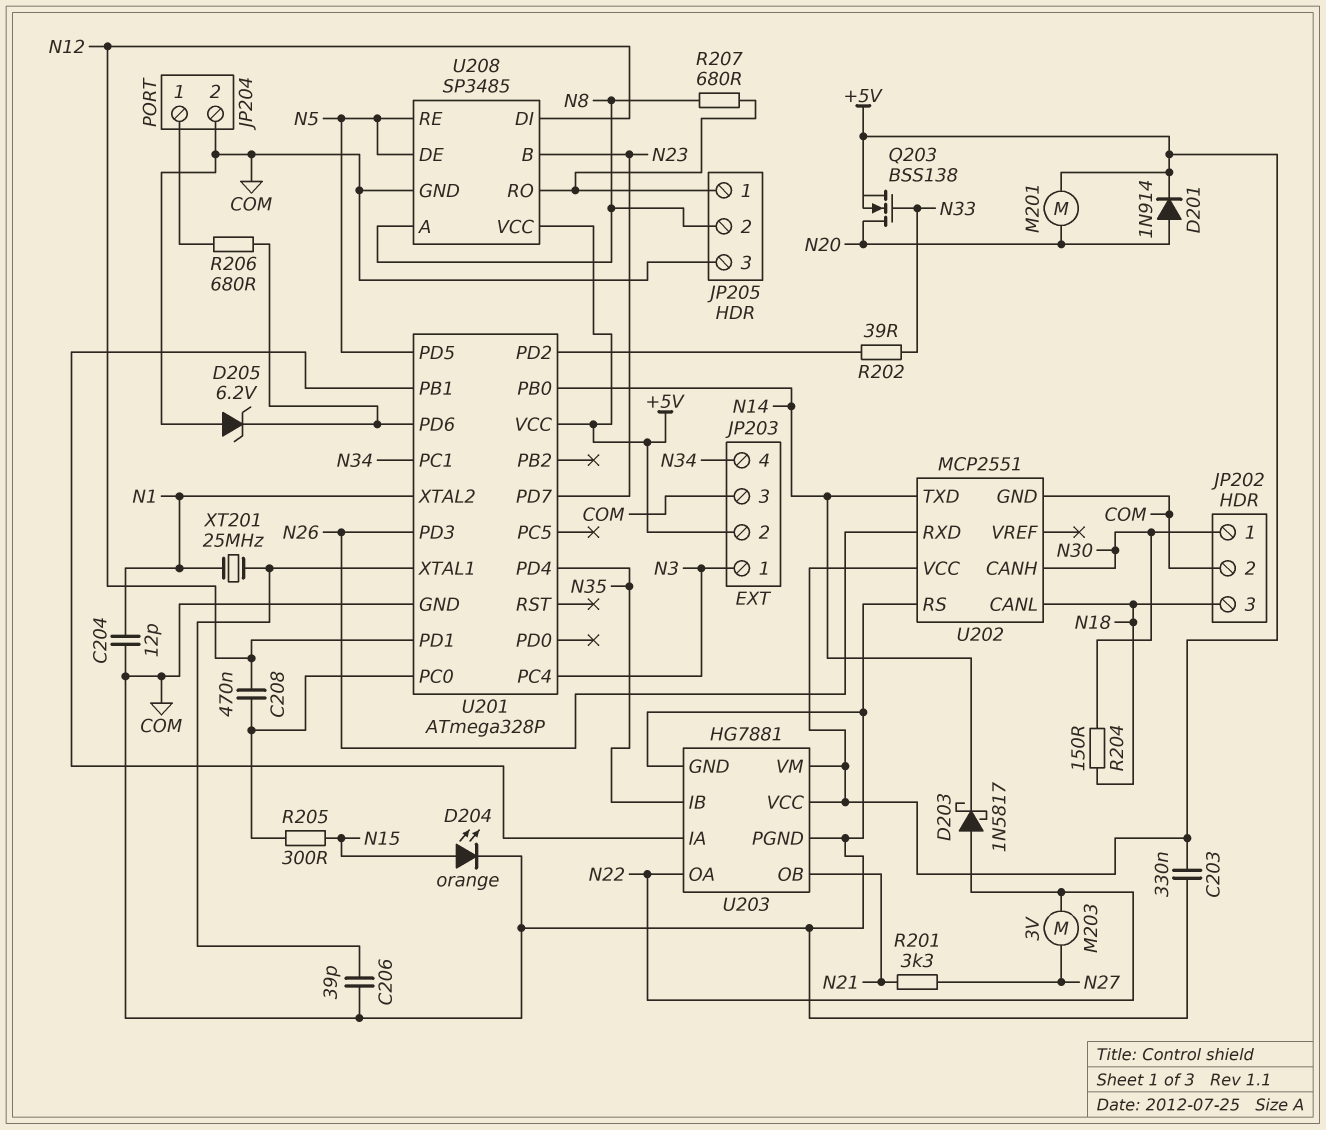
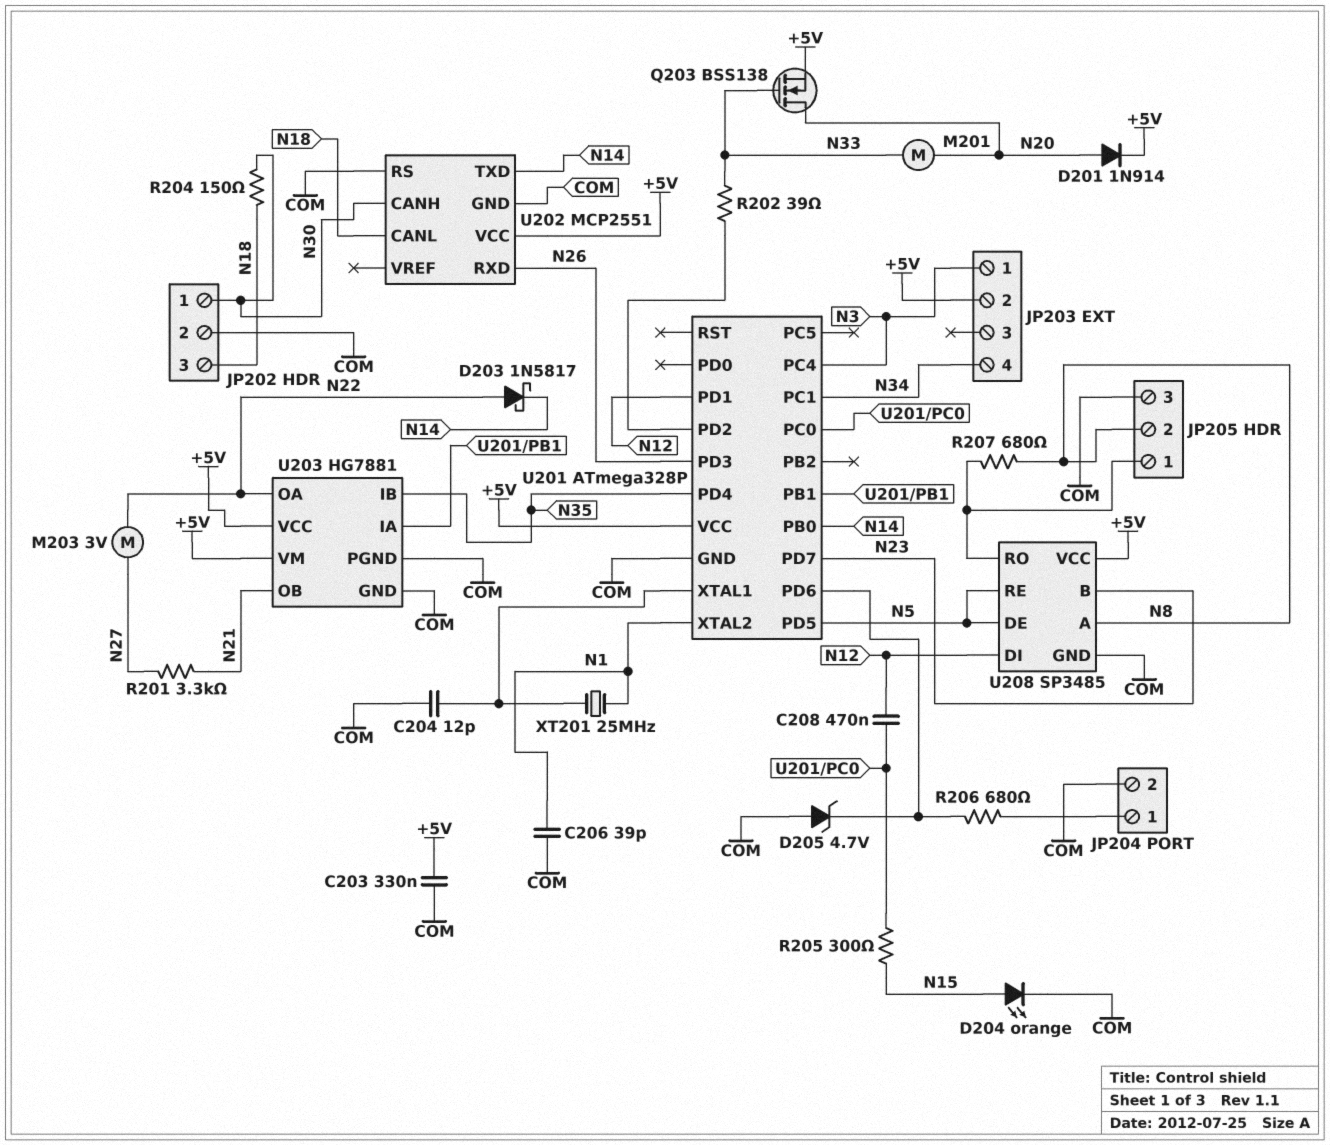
C204: 12pF (COM, N1) -> 12pF (COM, U201/XTAL1)
C206: 39pF (COM, U201/XTAL1) -> 39pF (COM, N1)
D205: zener 6.2V (A COM, K U201/PD6) -> zener 4.7V (A COM, K U201/PD6)
JP203 pin 3: COM -> none
M201: motor (+5V, N20) -> motor (N20, N33)

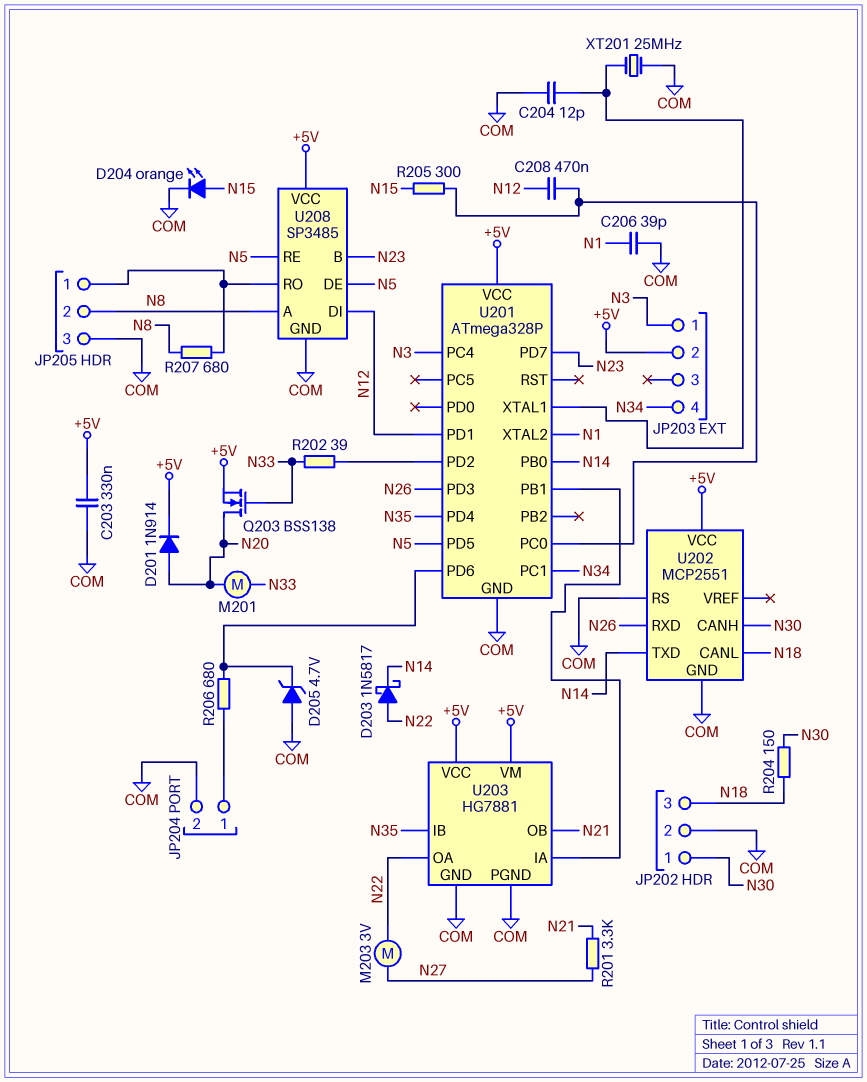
XT201: 25MHz (N1, U201/XTAL1) -> 25MHz (COM, U201/XTAL1)

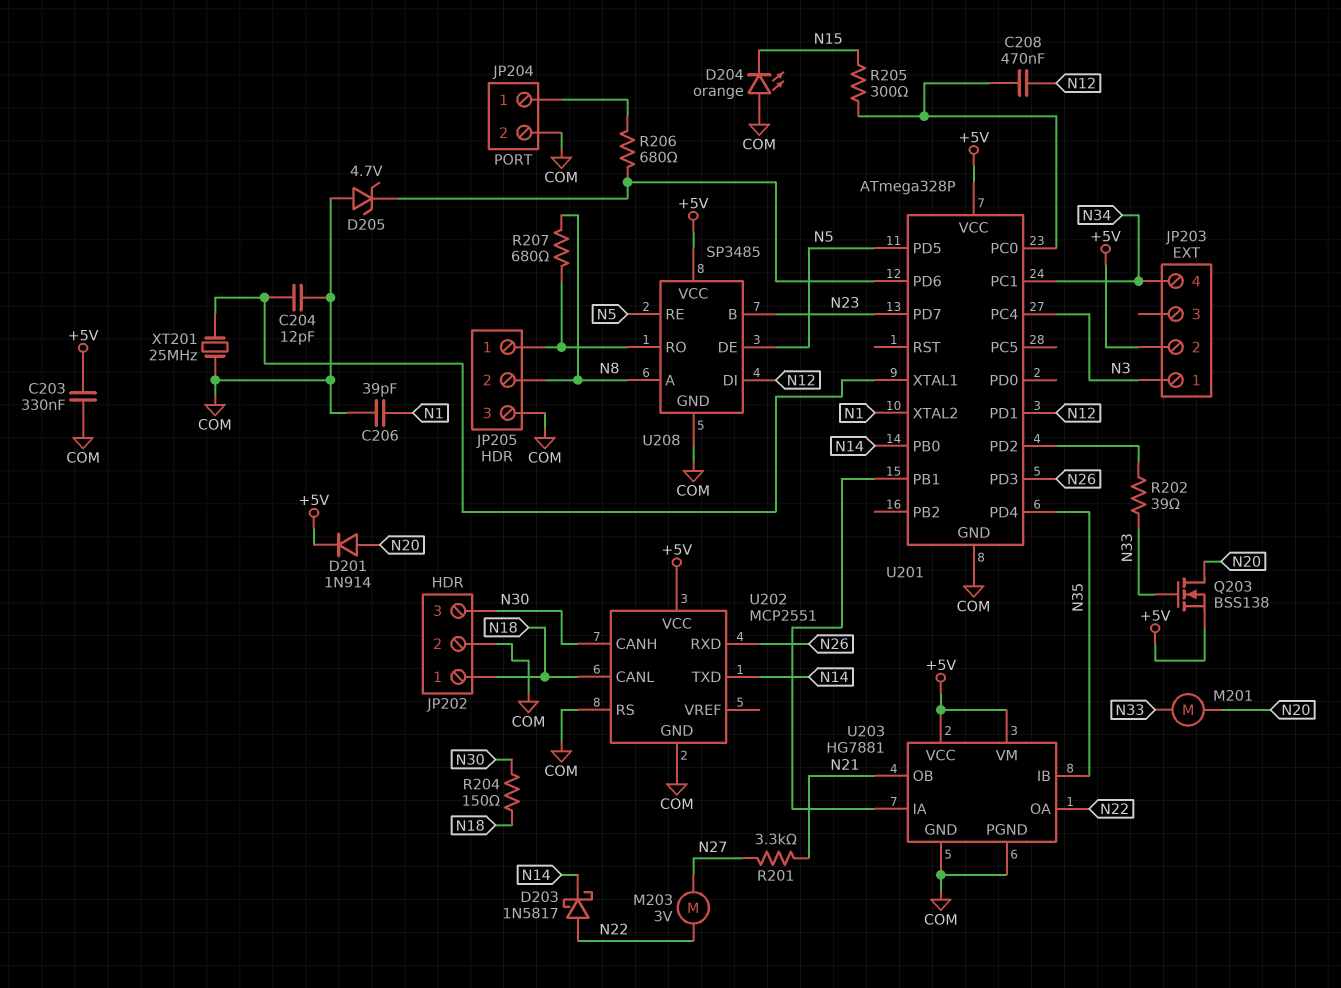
D204: LED orange (A N15, K COM) -> LED orange (A COM, K N15)
JP202 pin 1: N30 -> N18
JP202 pin 3: N18 -> N30

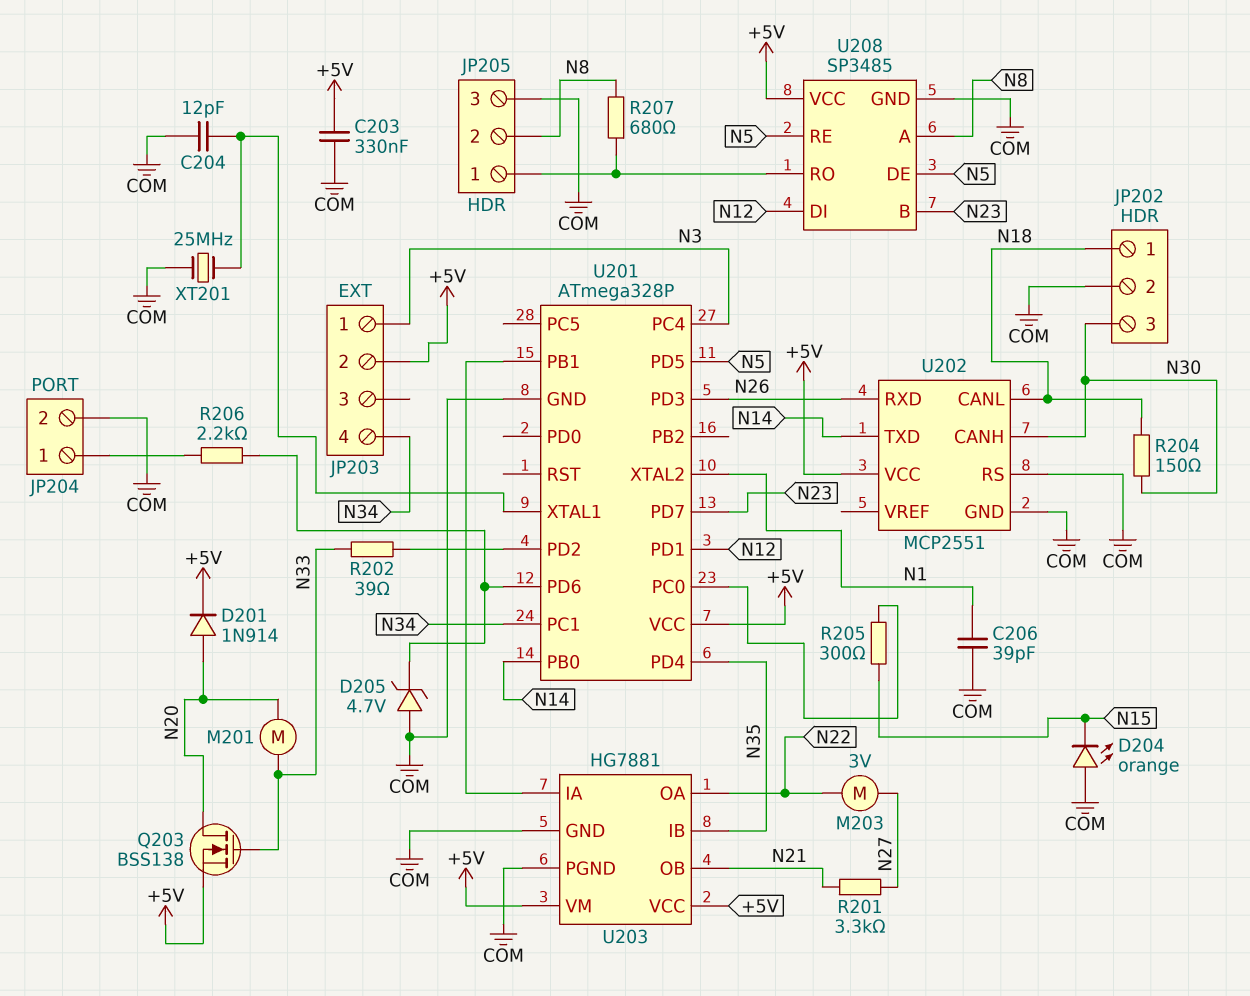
C208: 470nF (N12, U201/PC0) -> none
D203: schottky 1N5817 (A N22, K N14) -> none
R206: 680 (JP204/1, U201/PD6) -> 2.2k (JP204/1, U201/PD6)

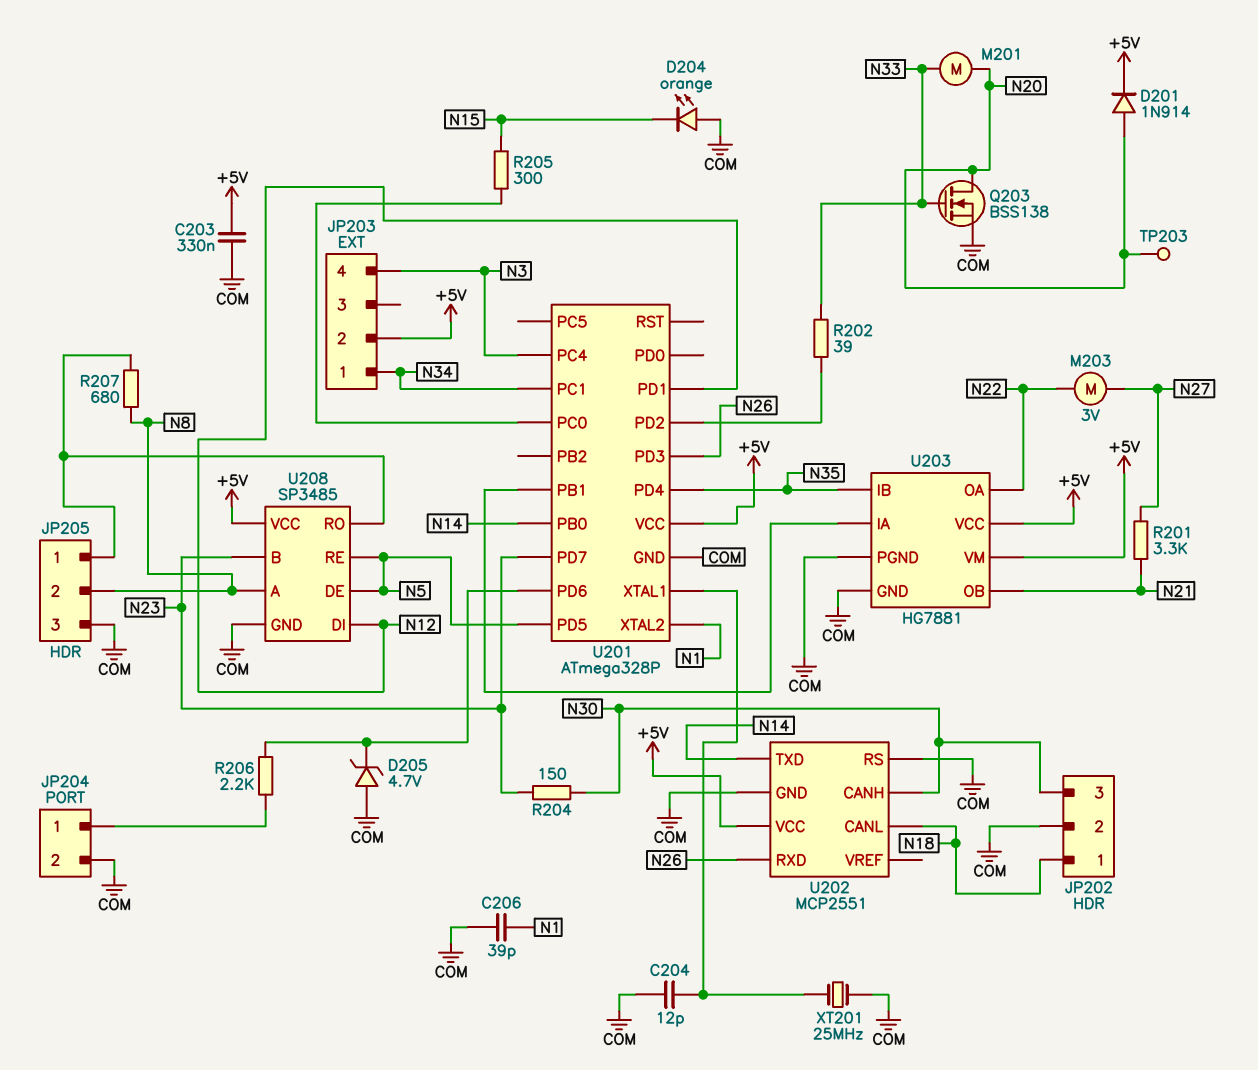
JP203 pin 1: N3 -> N34
JP203 pin 4: N34 -> N3
Q203: NMOS BSS138 (G N33, D N20, S +5V) -> NMOS BSS138 (G N33, D N20, S COM)
R204: 150 (N18, N30) -> 150 (N23, N30)
TP203: none -> test point (N20)

